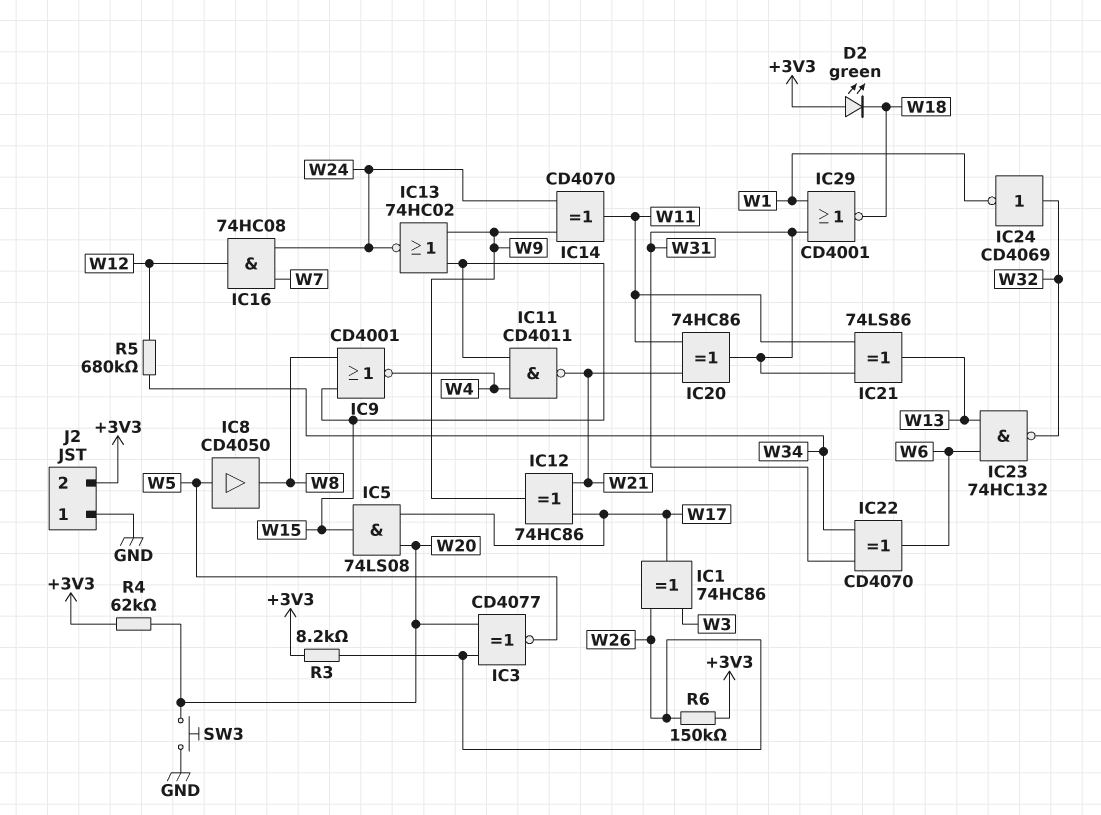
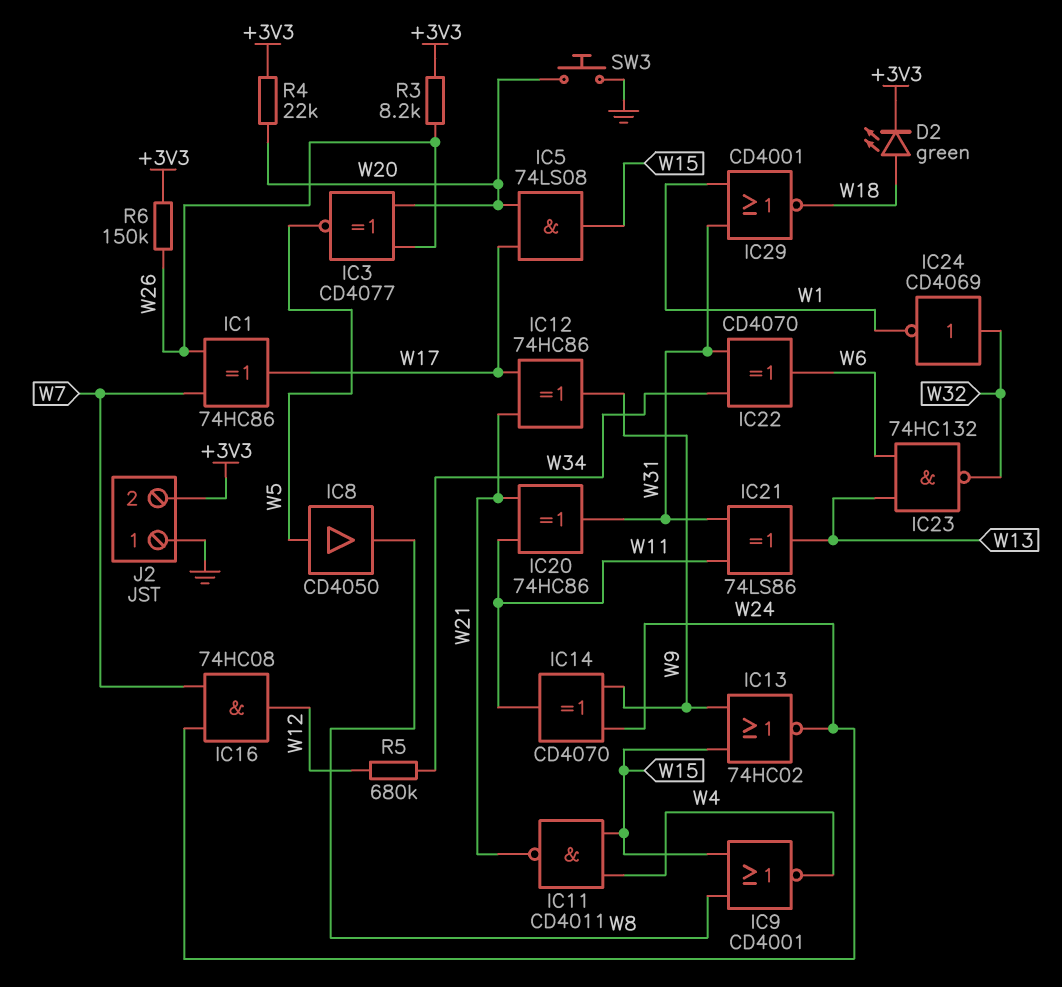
D2: LED green (A +3V3, K W18) -> LED green (A W18, K +3V3)
IC1: XOR 74HC86 (in W3, in W26, out W17) -> XOR 74HC86 (in W7, in W26, out W17)
R4: 62k (+3V3, W20) -> 22k (+3V3, W20)

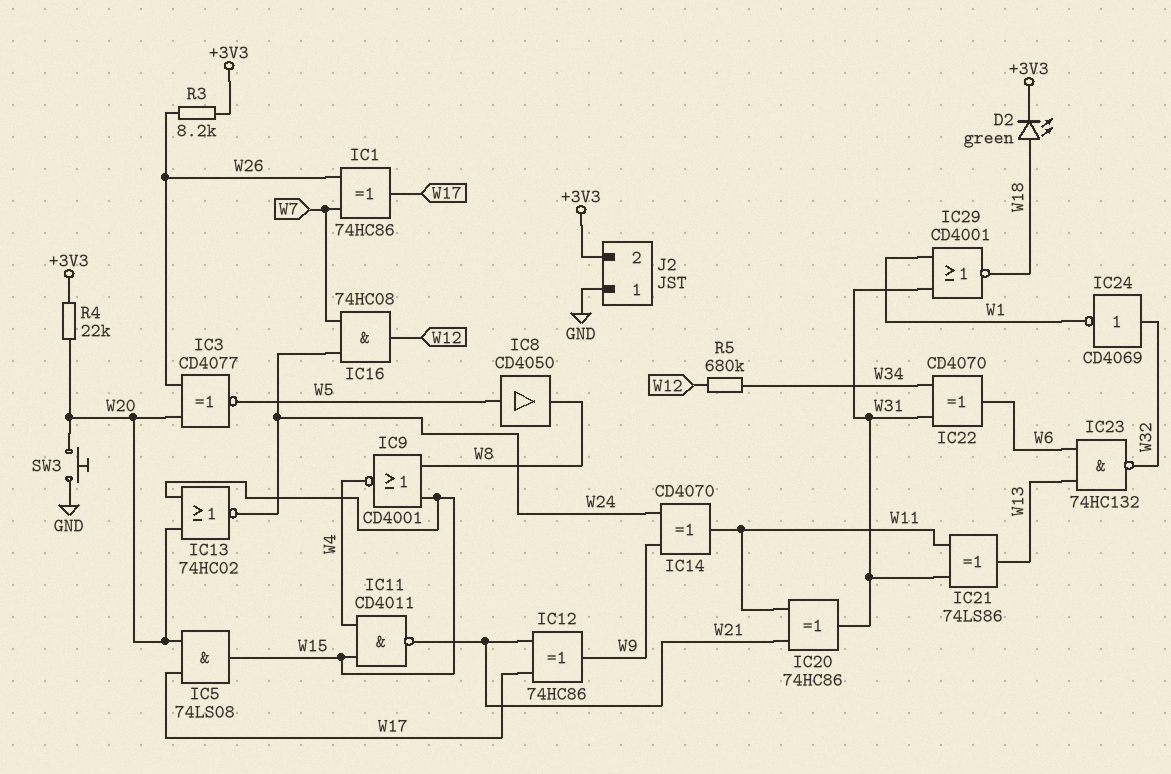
IC13: NOR 74HC02 (in W9, in W15, out W24) -> NOR 74HC02 (in W15, in W20, out W24)
R6: 150k (+3V3, W26) -> none

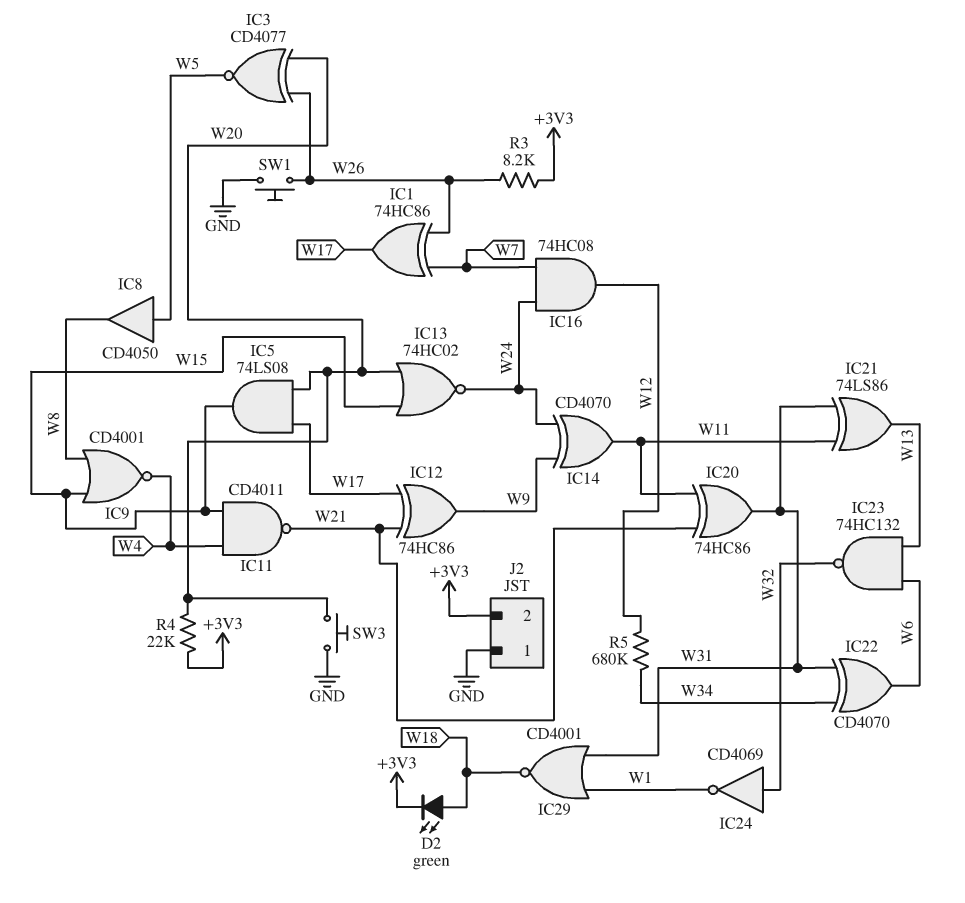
SW1: none -> button (GND, W26)

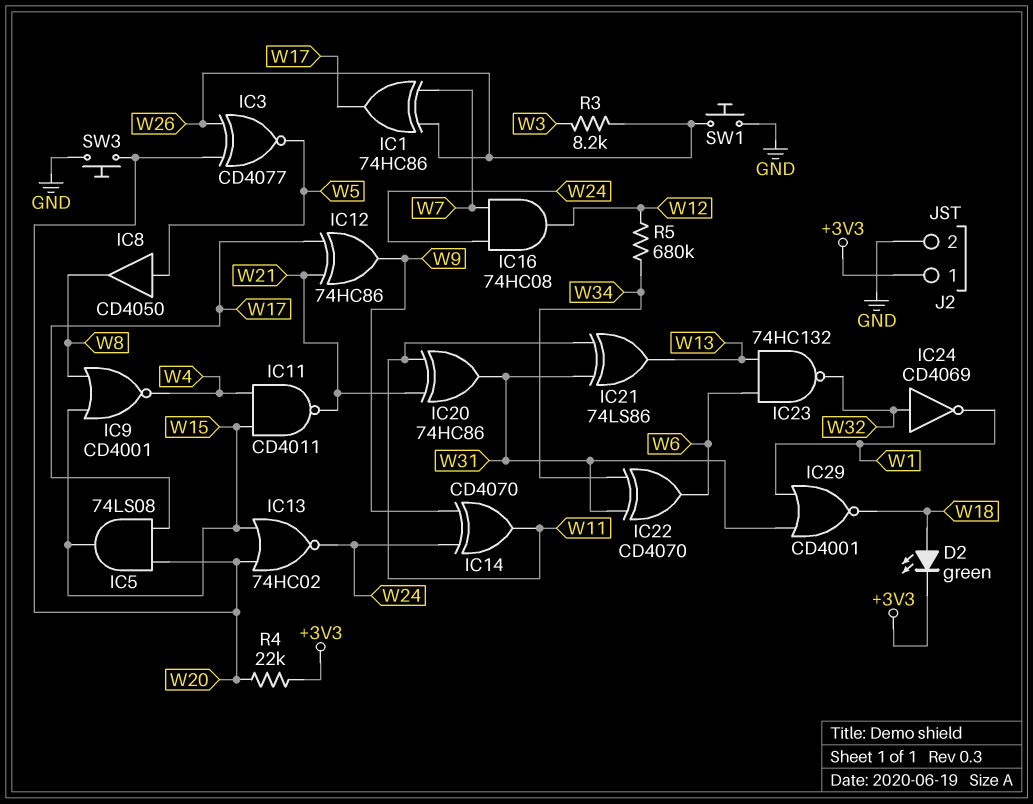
J2 pin 1: GND -> +3V3
J2 pin 2: +3V3 -> GND
R3: 8.2k (+3V3, W26) -> 8.2k (W3, W26)

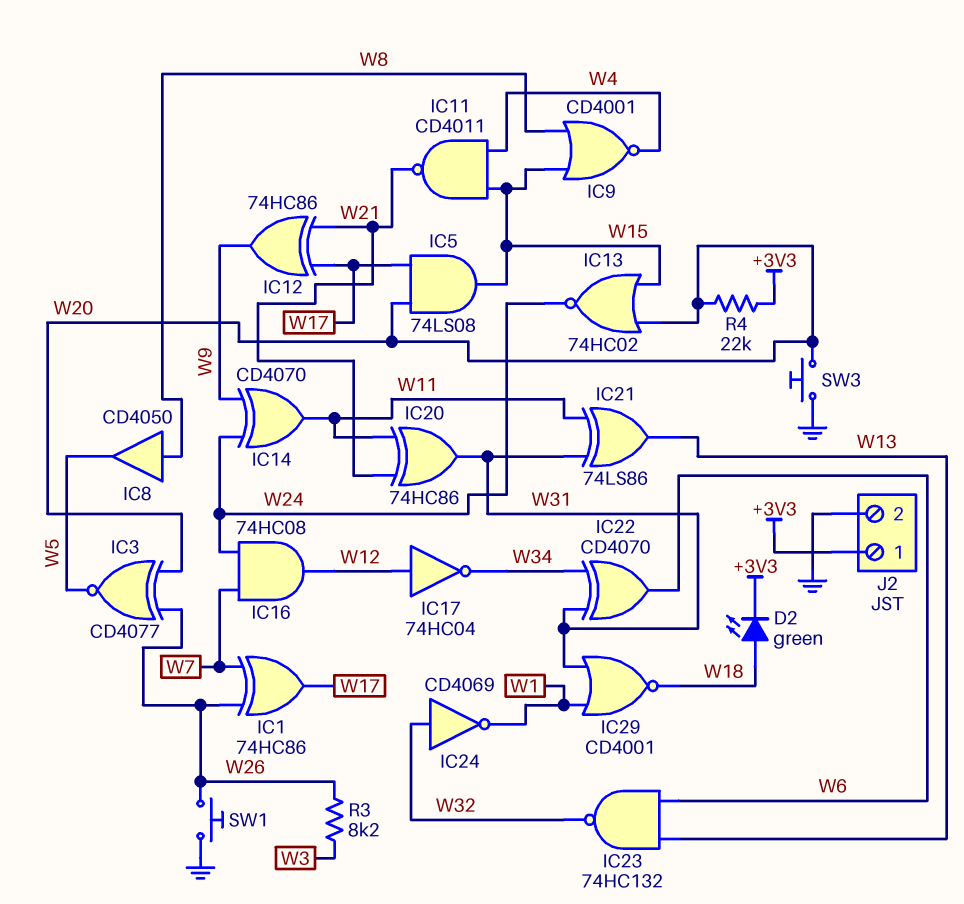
IC8: buffer CD4050 (in W5, out W8) -> buffer CD4050 (in W8, out W5)
IC17: none -> NOT 74HC04 (in W12, out W34)
R5: 680k (W12, W34) -> none

